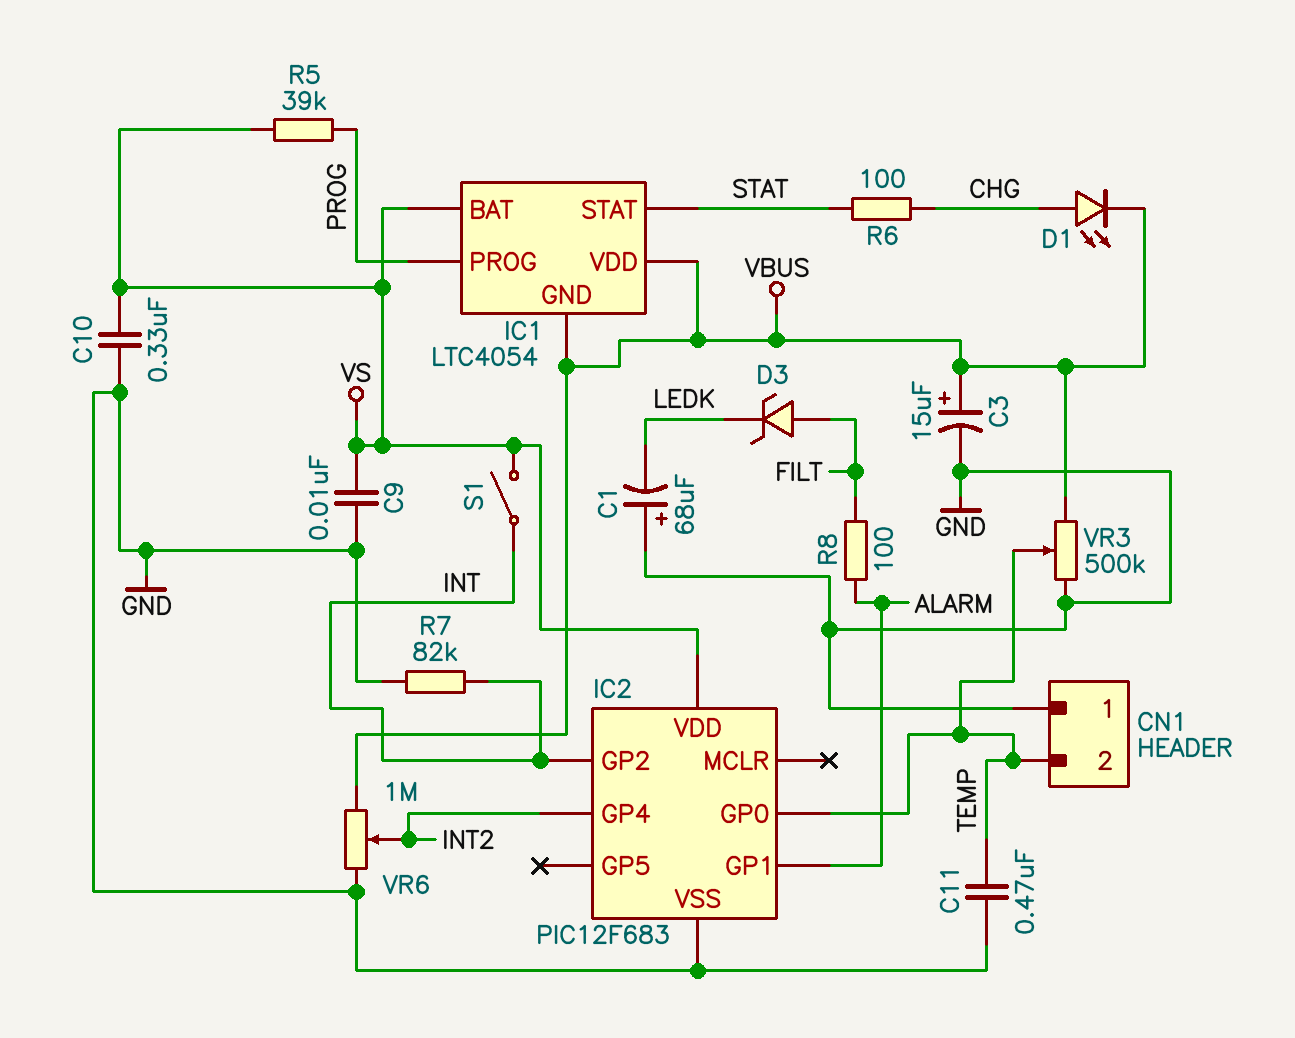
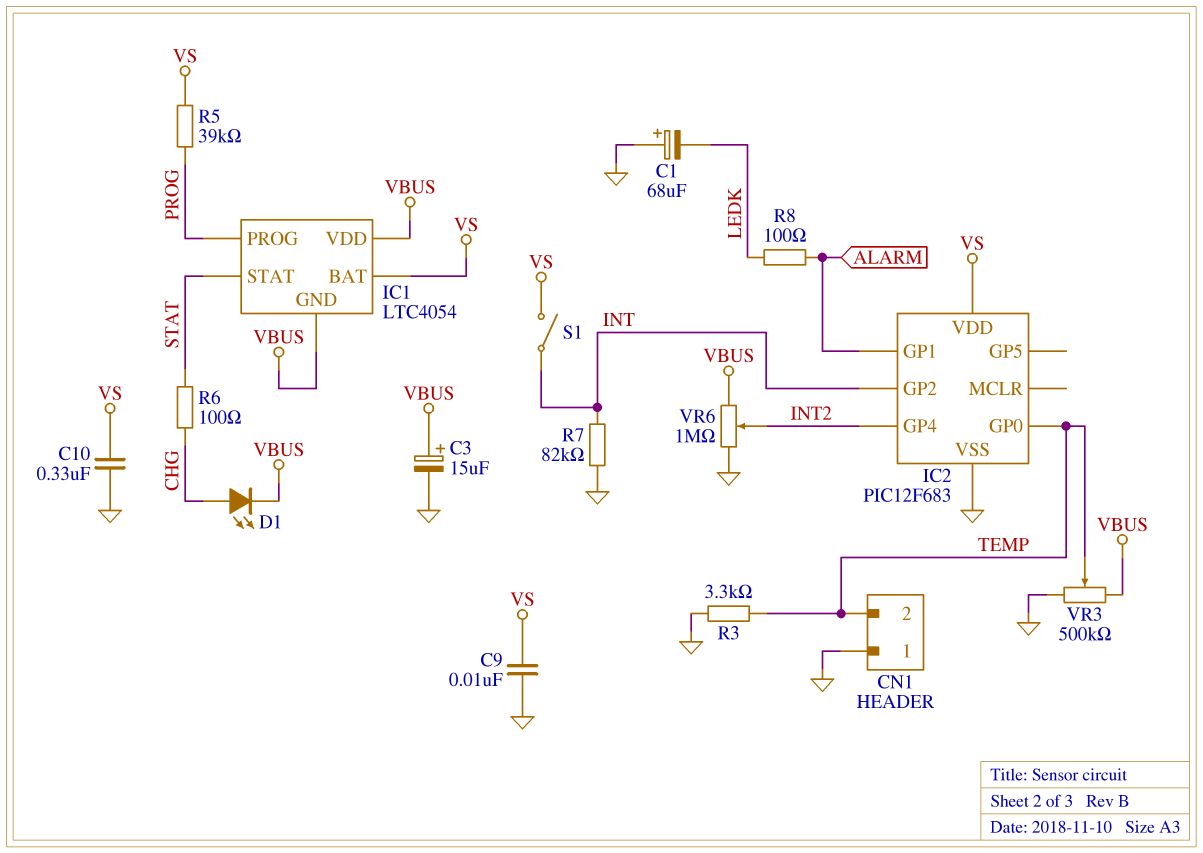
C11: 470nF (GND, TEMP) -> none
D3: zener (A FILT, K LEDK) -> none
R3: none -> 3.3k (GND, TEMP)
R8: 100 (ALARM, FILT) -> 100 (ALARM, LEDK)

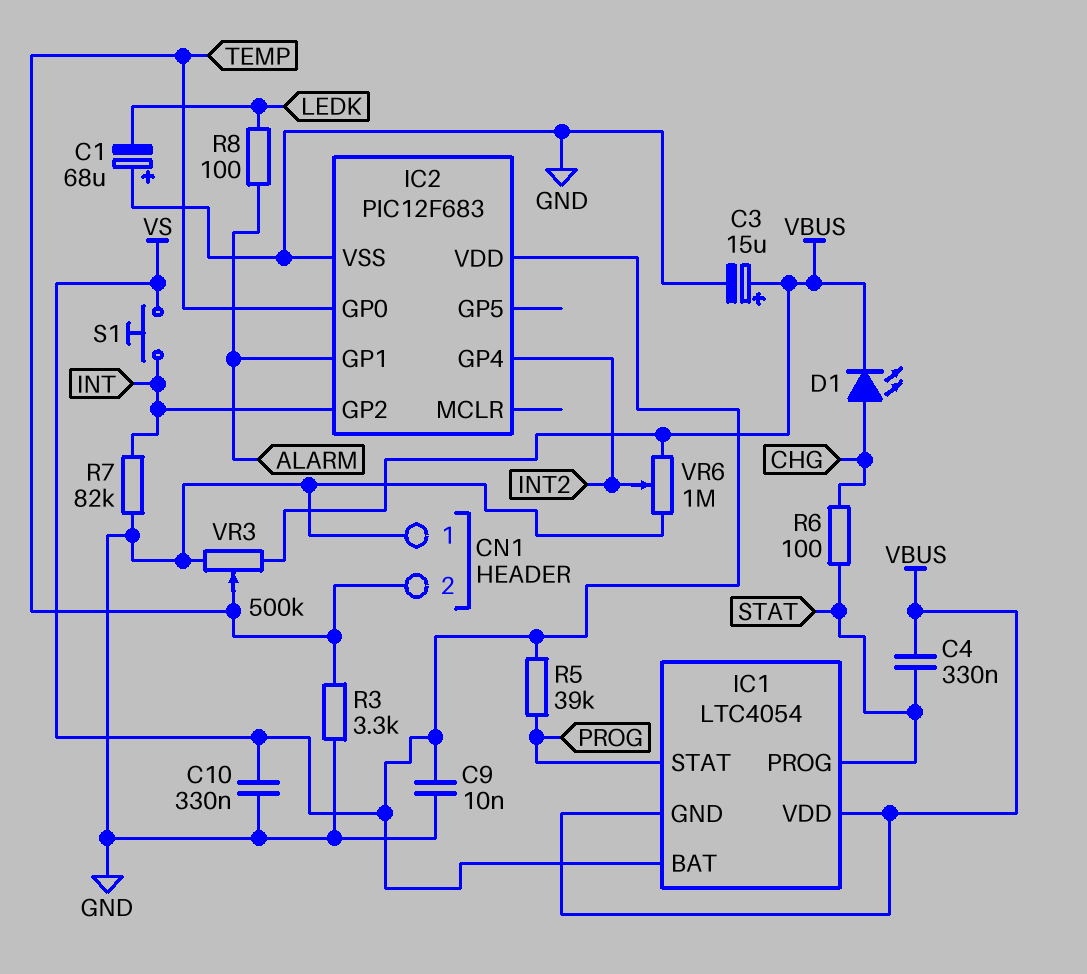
C4: none -> 330nF (STAT, VBUS)
IC1 pin PROG: PROG -> STAT
IC1 pin STAT: STAT -> PROG
S1: switch (INT, VS) -> button (INT, VS)

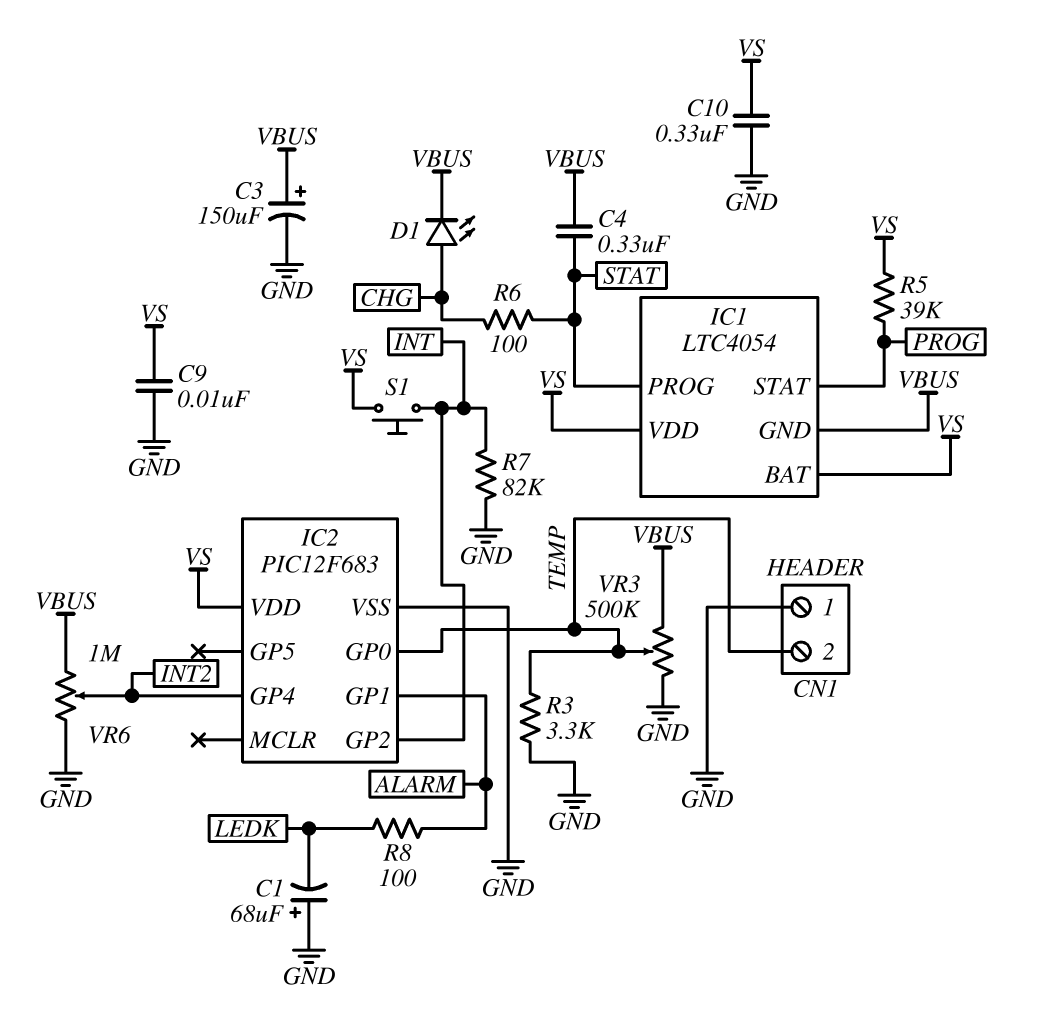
C3: 15uF (plus VBUS, minus GND) -> 150uF (plus VBUS, minus GND)
IC1 pin VDD: VBUS -> VS

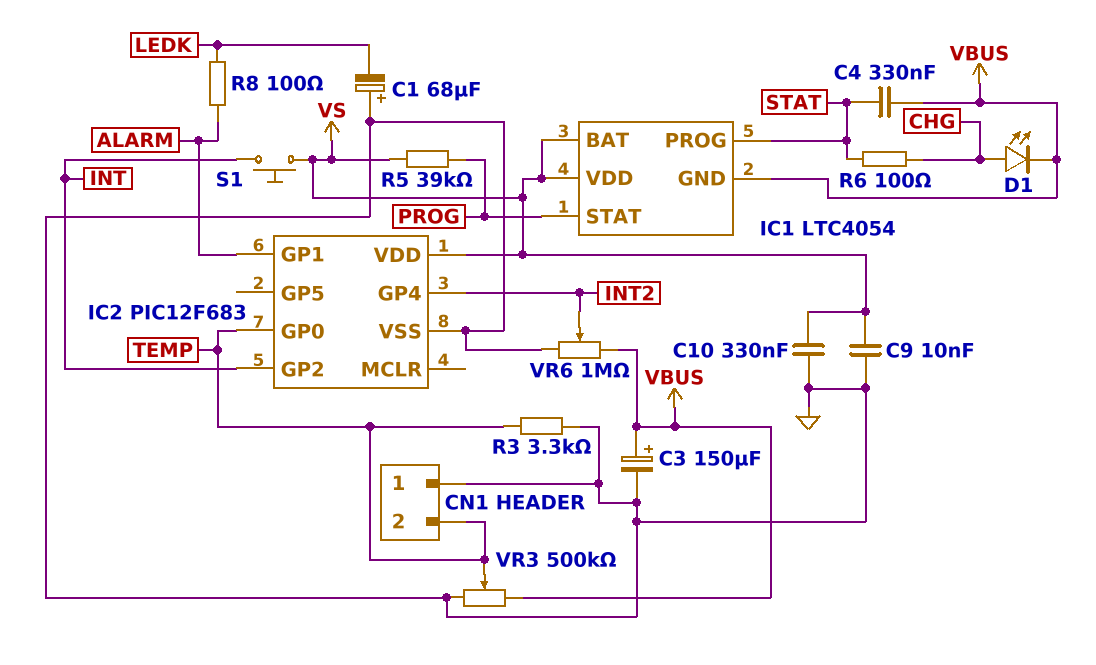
R7: 82k (GND, INT) -> none

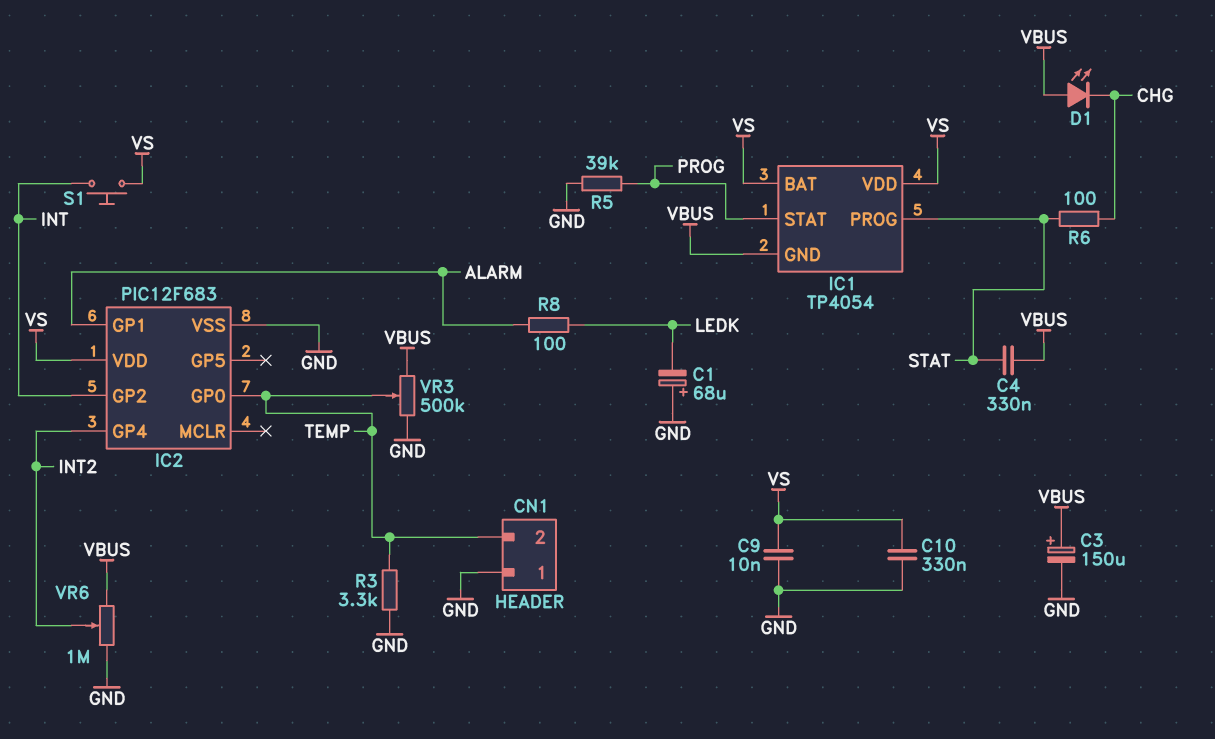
D1: LED (A CHG, K VBUS) -> LED (A VBUS, K CHG)
IC1: LTC4054 -> TP4054
R5: 39k (PROG, VS) -> 39k (GND, PROG)

